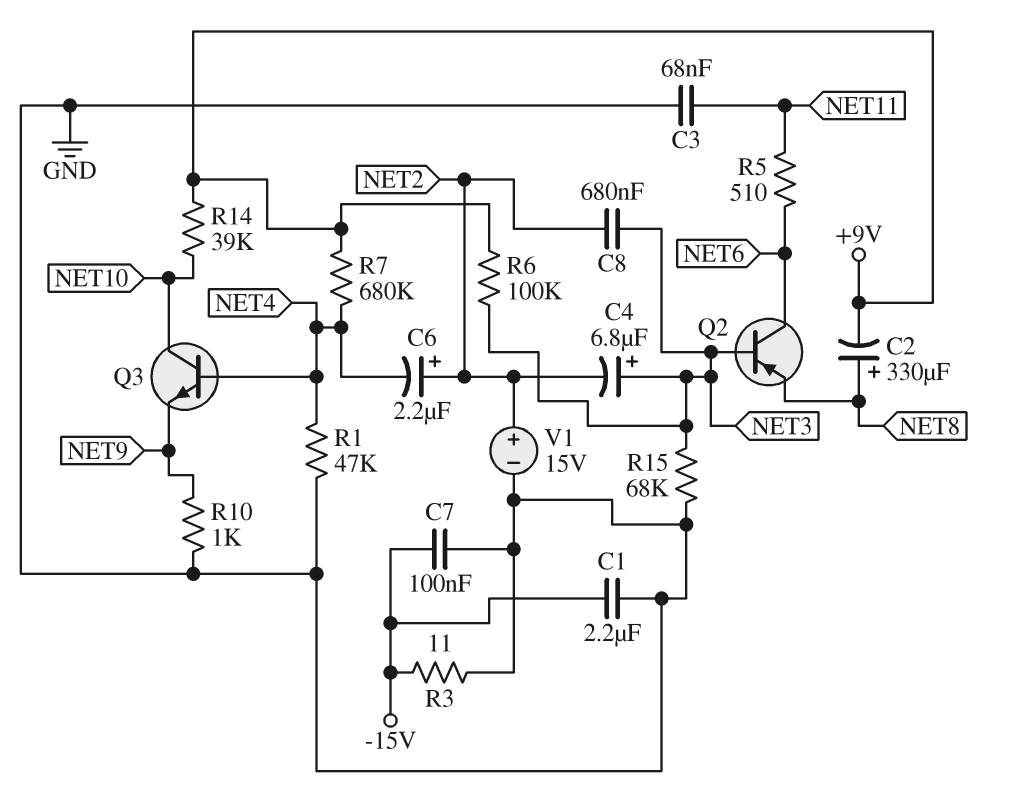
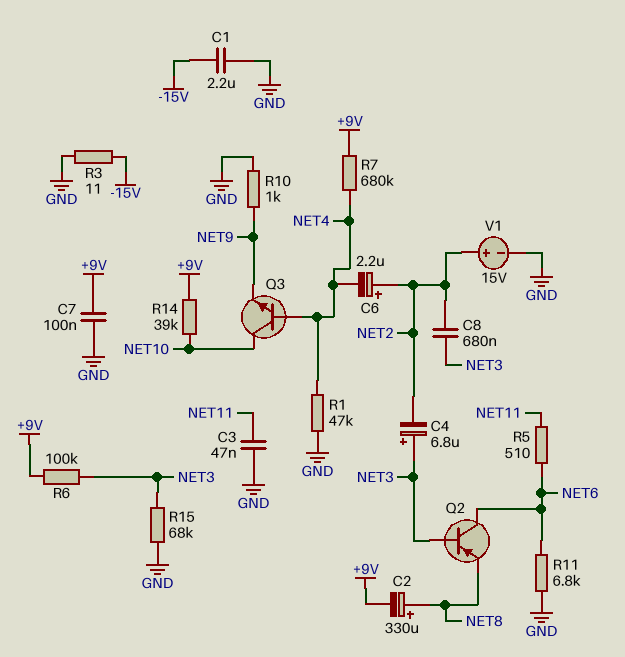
C3: 68nF (GND, NET11) -> 47nF (GND, NET11)
C7: 100nF (-15V, GND) -> 100nF (+9V, GND)
R11: none -> 6.8k (GND, NET6)

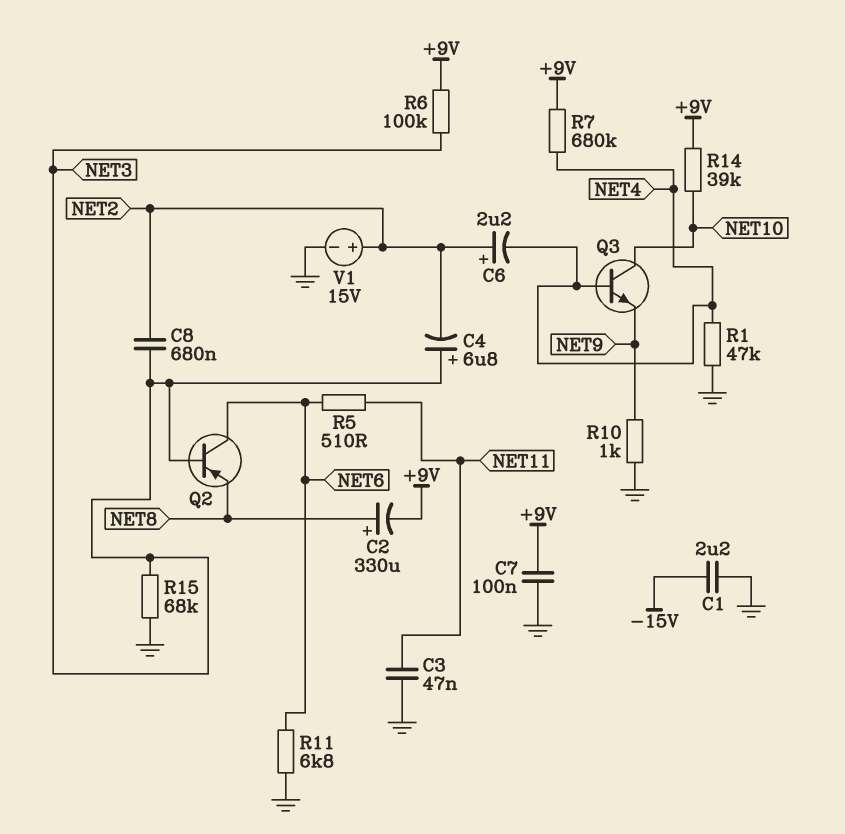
R3: 11 (-15V, GND) -> none

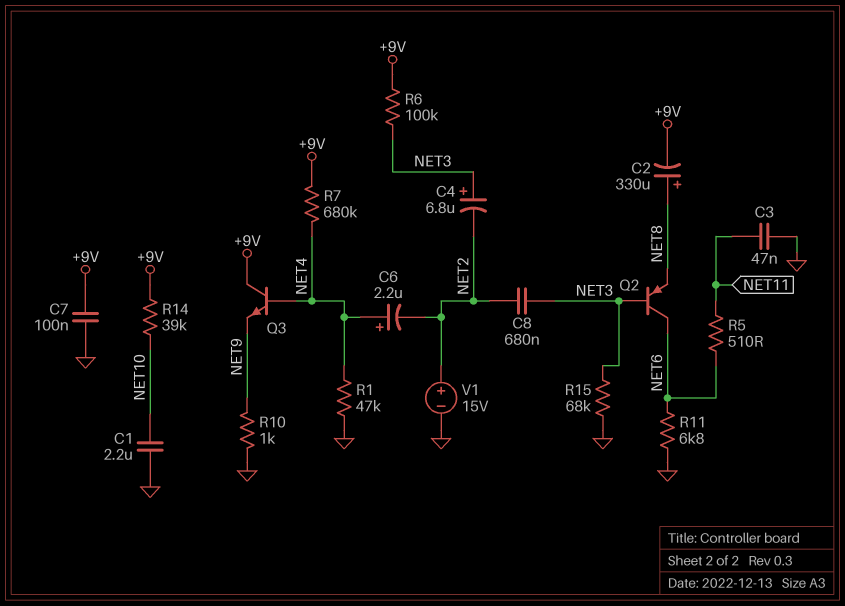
C1: 2.2uF (-15V, GND) -> 2.2uF (GND, NET10)
C6: 2.2uF (plus NET2, minus NET4) -> 2.2uF (plus NET4, minus NET2)
Q3: NPN (B NET4, C NET10, E NET9) -> NPN (B NET4, C +9V, E NET9)

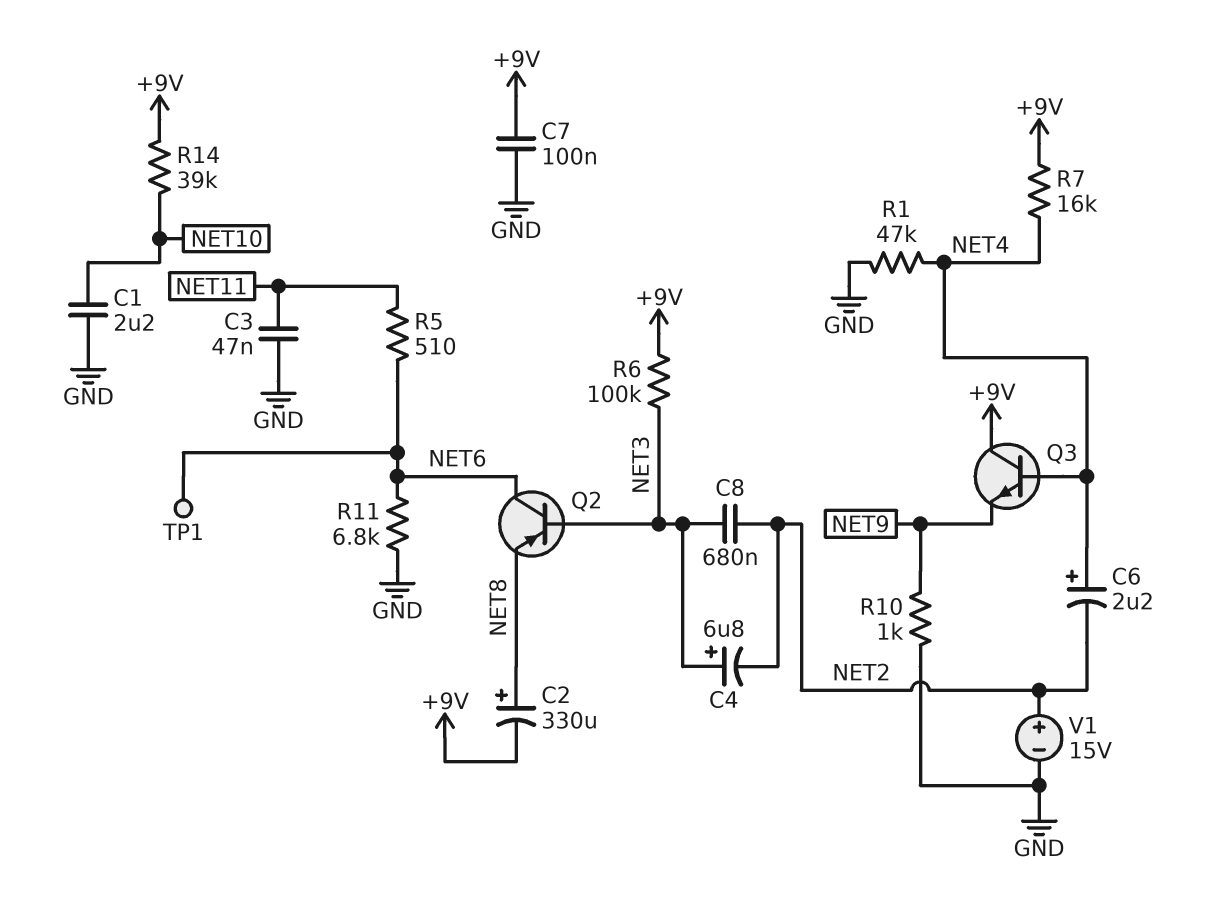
R7: 680k (+9V, NET4) -> 16k (+9V, NET4)
R15: 68k (GND, NET3) -> none
TP1: none -> test point (NET6)

